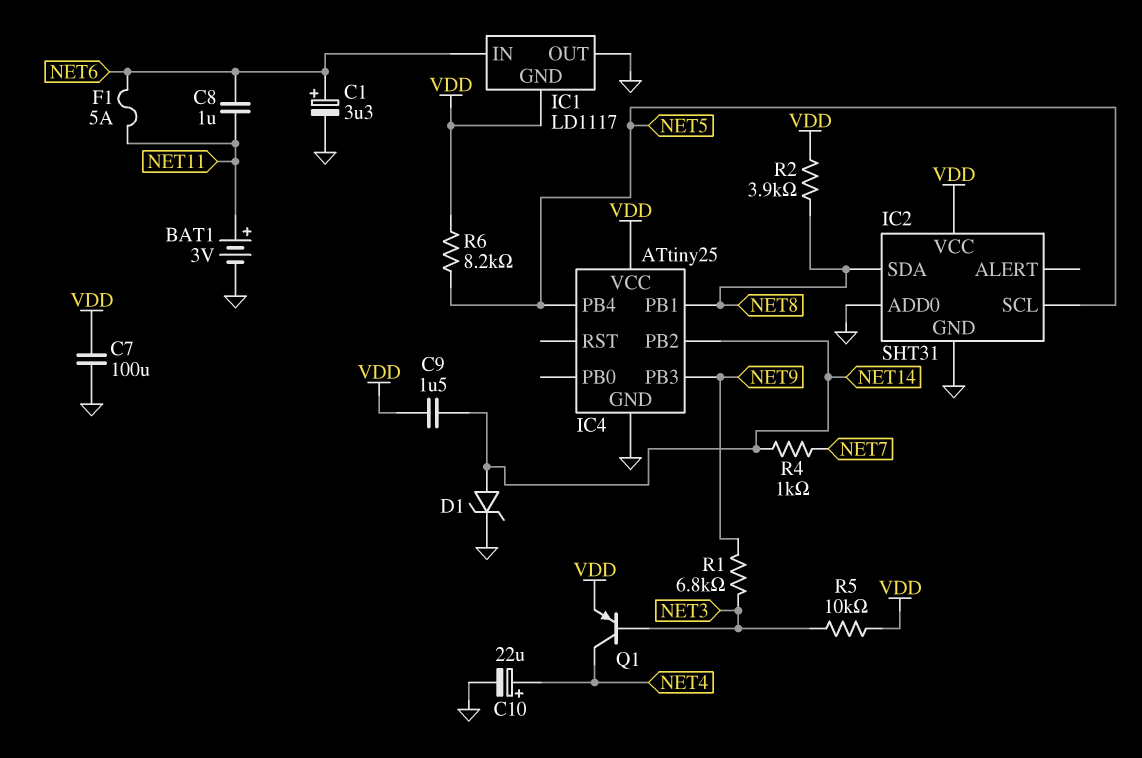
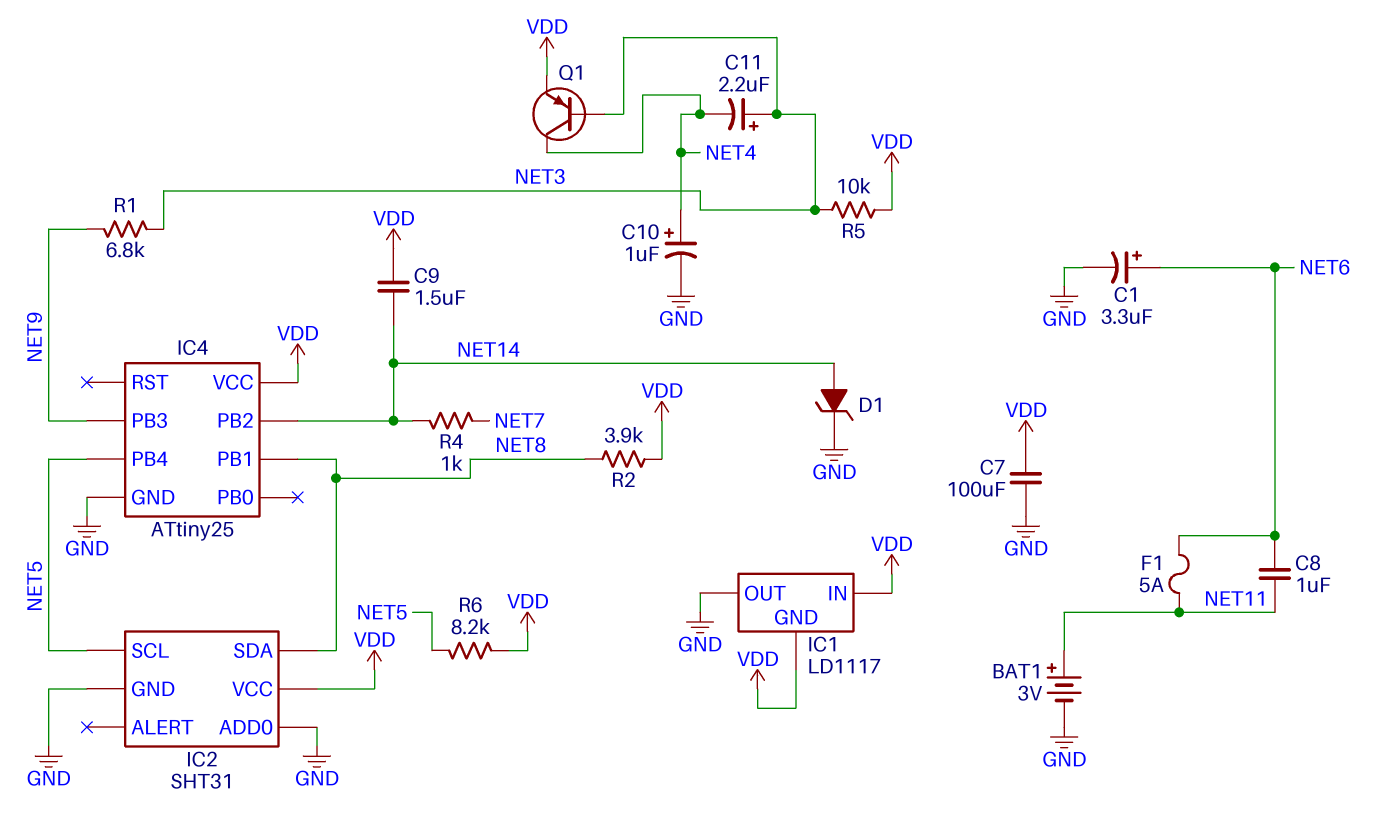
C10: 22uF (plus NET4, minus GND) -> 1uF (plus NET4, minus GND)
C11: none -> 2.2uF (plus NET3, minus NET4)
IC1 pin IN: NET6 -> VDD

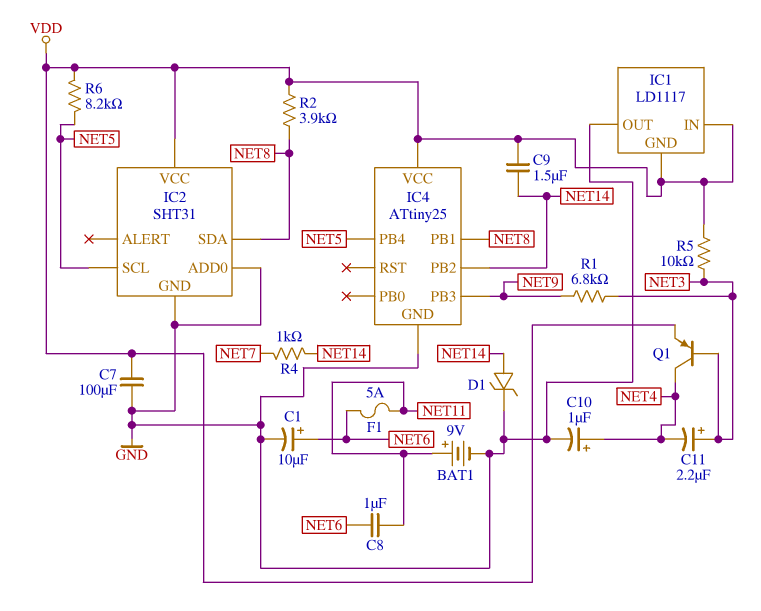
BAT1: 3V (plus NET11, minus GND) -> 9V (plus NET11, minus GND)
C1: 3.3uF (plus NET6, minus GND) -> 10uF (plus NET6, minus GND)

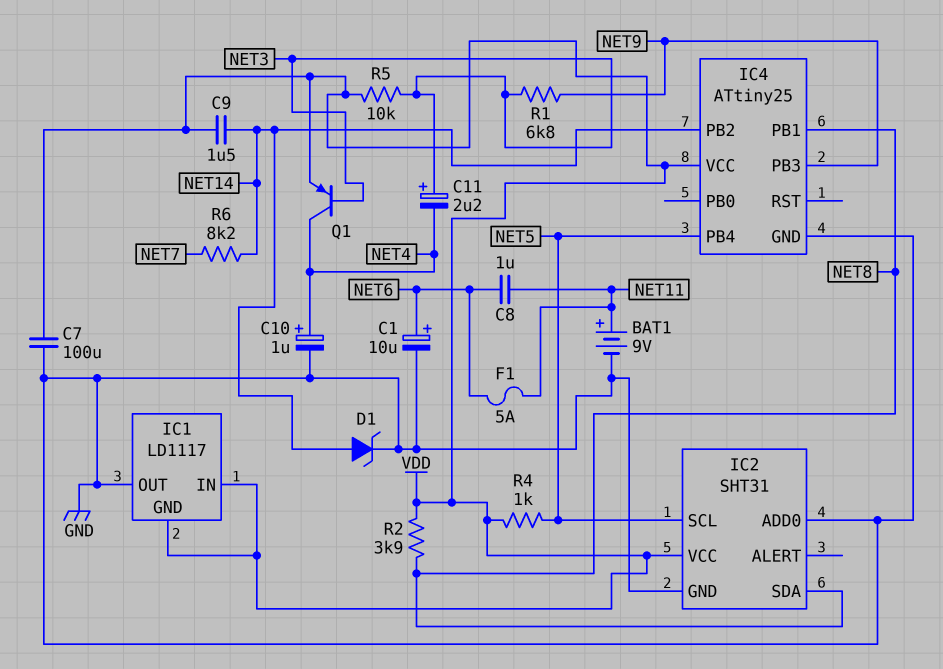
R4: 1k (NET7, NET14) -> 1k (NET5, VDD)
R6: 8.2k (NET5, VDD) -> 8.2k (NET7, NET14)

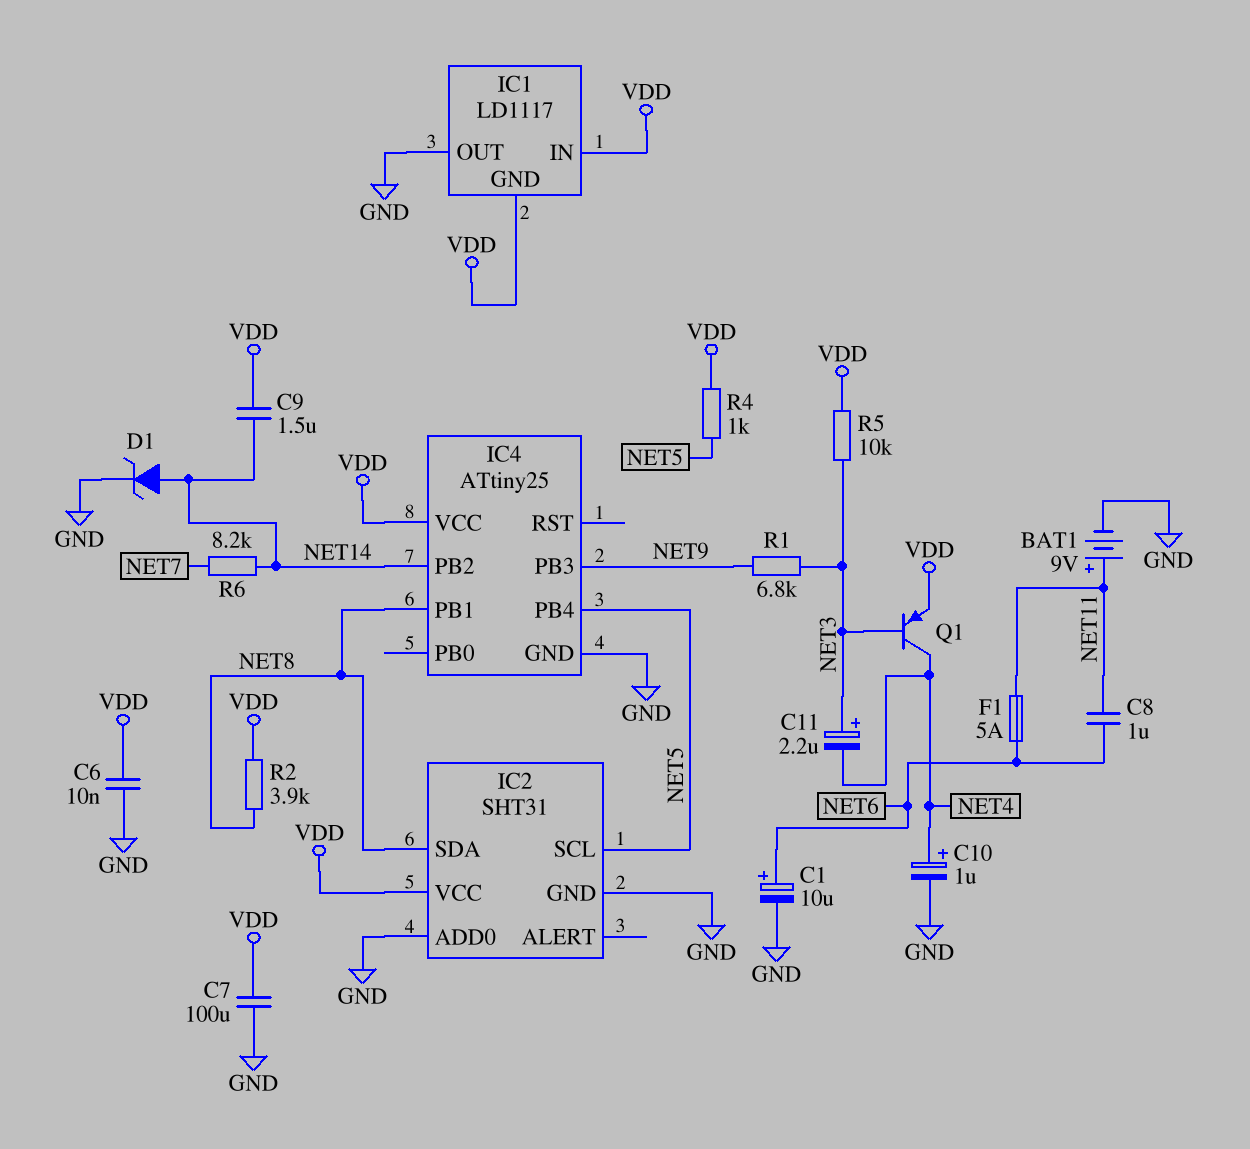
C6: none -> 10nF (GND, VDD)

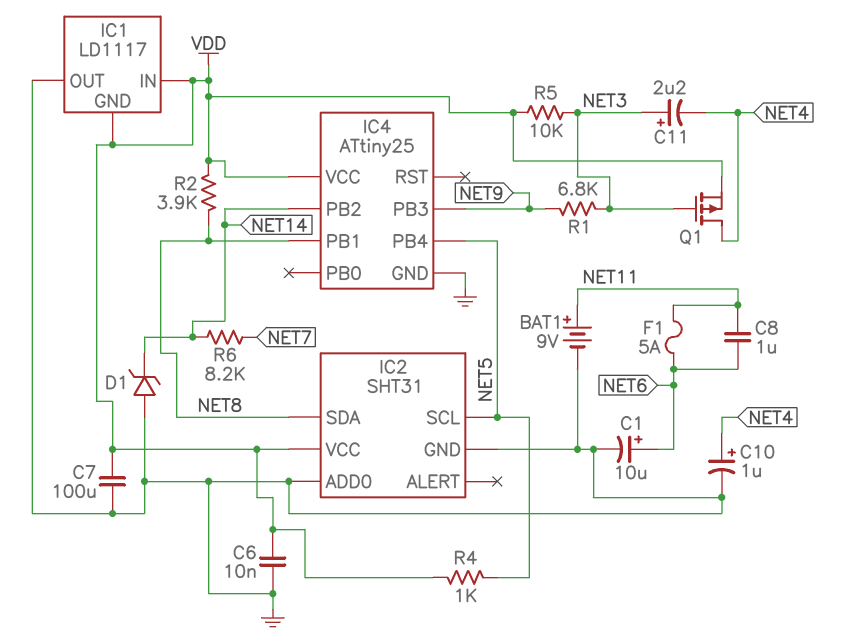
C9: 1.5uF (NET14, VDD) -> none
D1: zener (A NET14, K GND) -> zener (A GND, K NET14)
Q1: PNP (B NET3, C NET4, E VDD) -> PMOS (G NET3, D NET4, S VDD)

